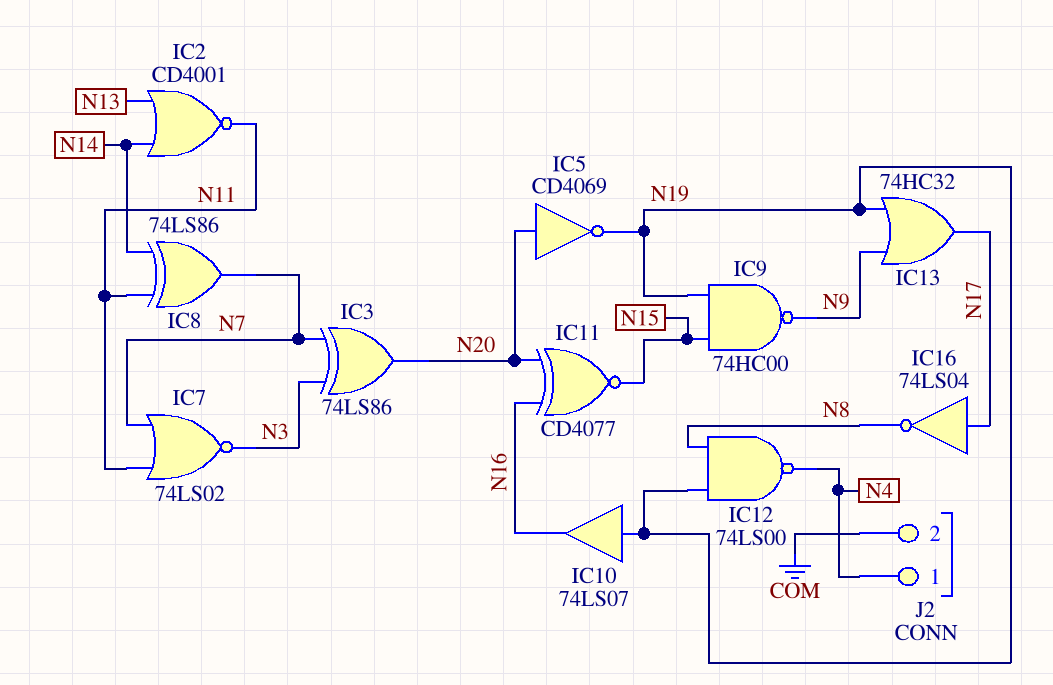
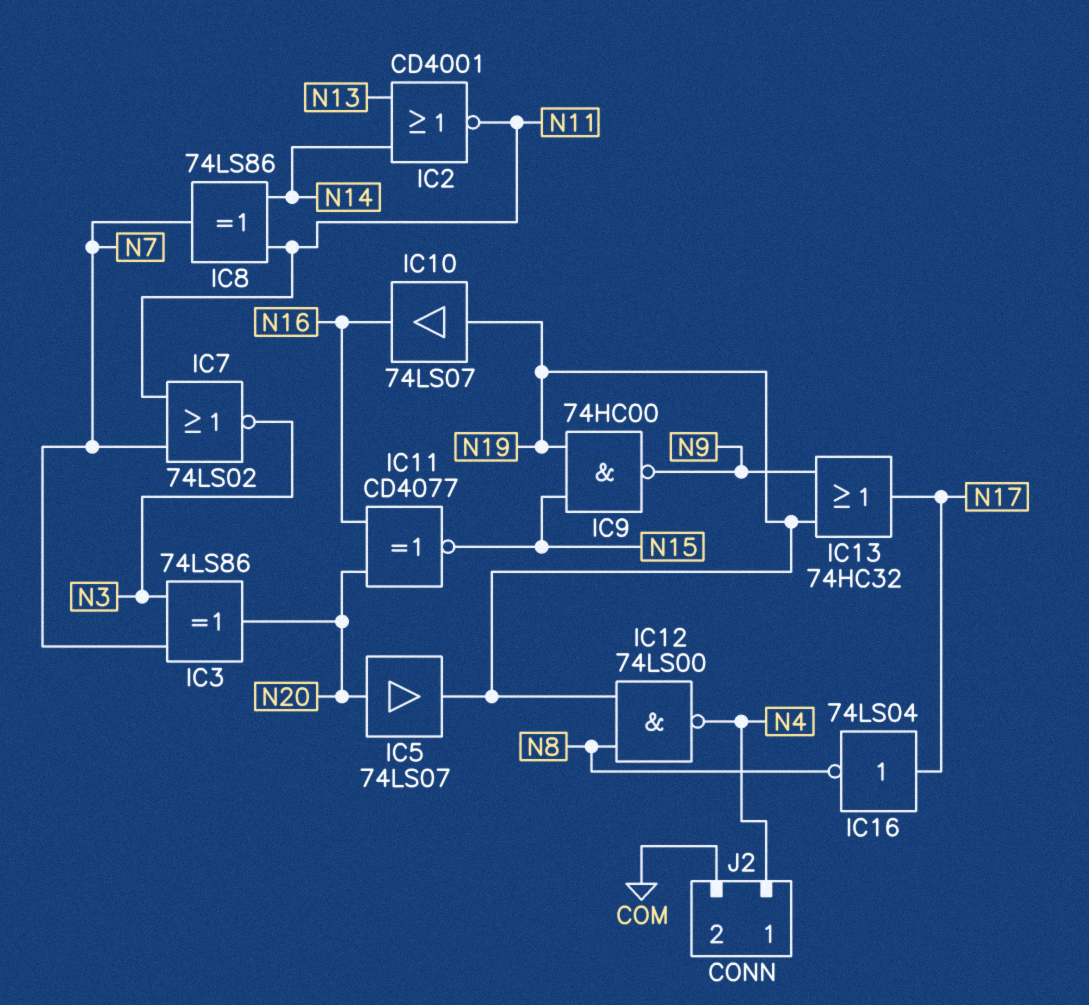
IC5: NOT CD4069 (in N20, out N19) -> buffer 74LS07 (in N20, out N19)

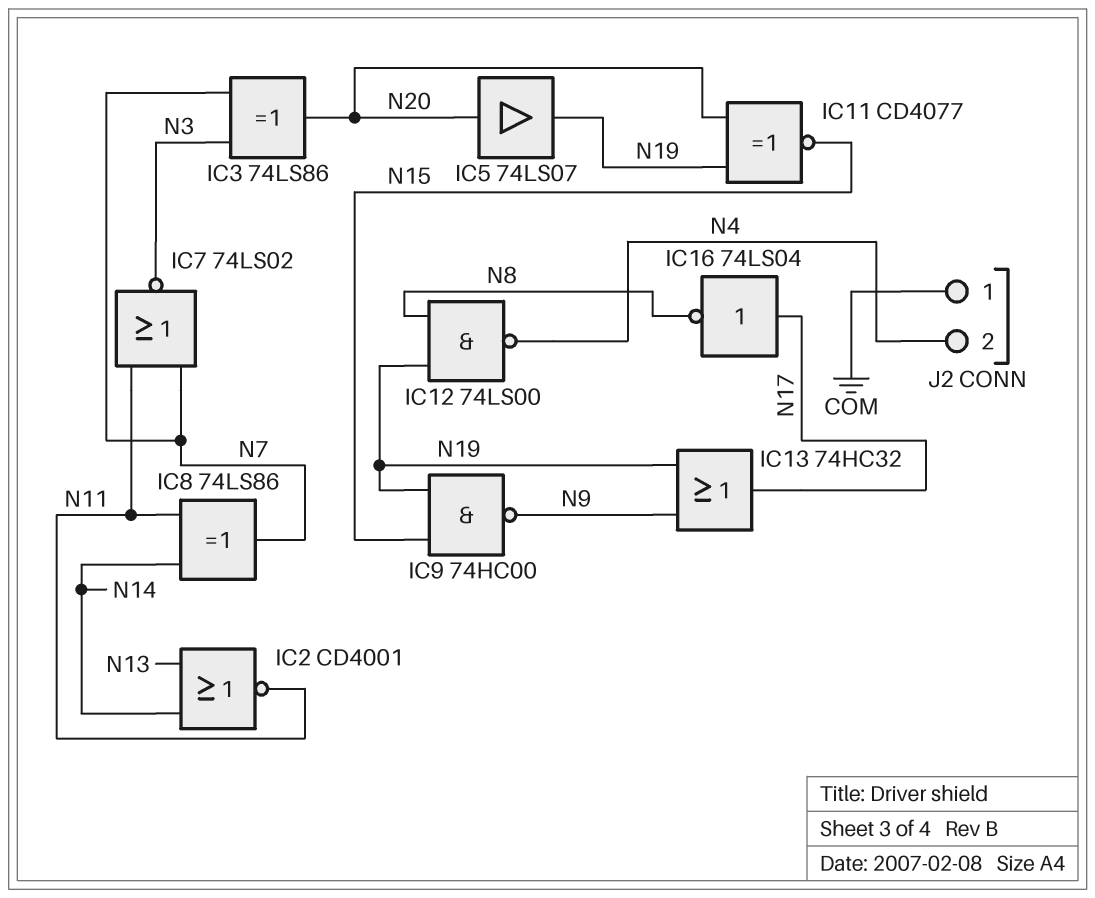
IC10: buffer 74LS07 (in N19, out N16) -> none
IC11: XNOR CD4077 (in N16, in N20, out N15) -> XNOR CD4077 (in N19, in N20, out N15)
J2 pin 1: N4 -> COM
J2 pin 2: COM -> N4

